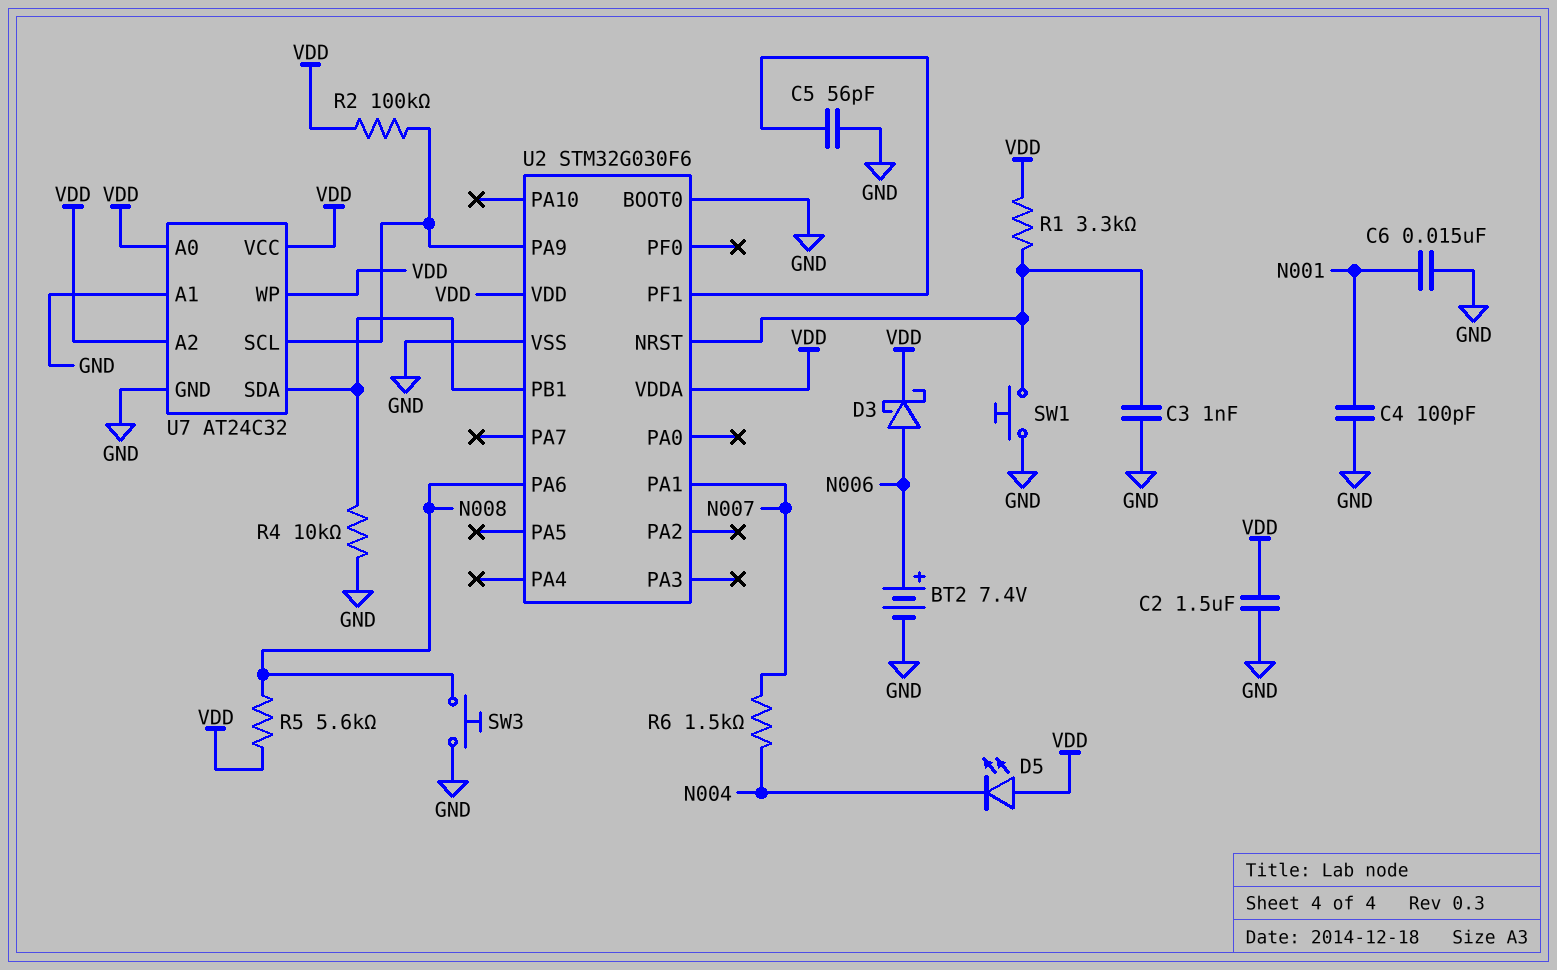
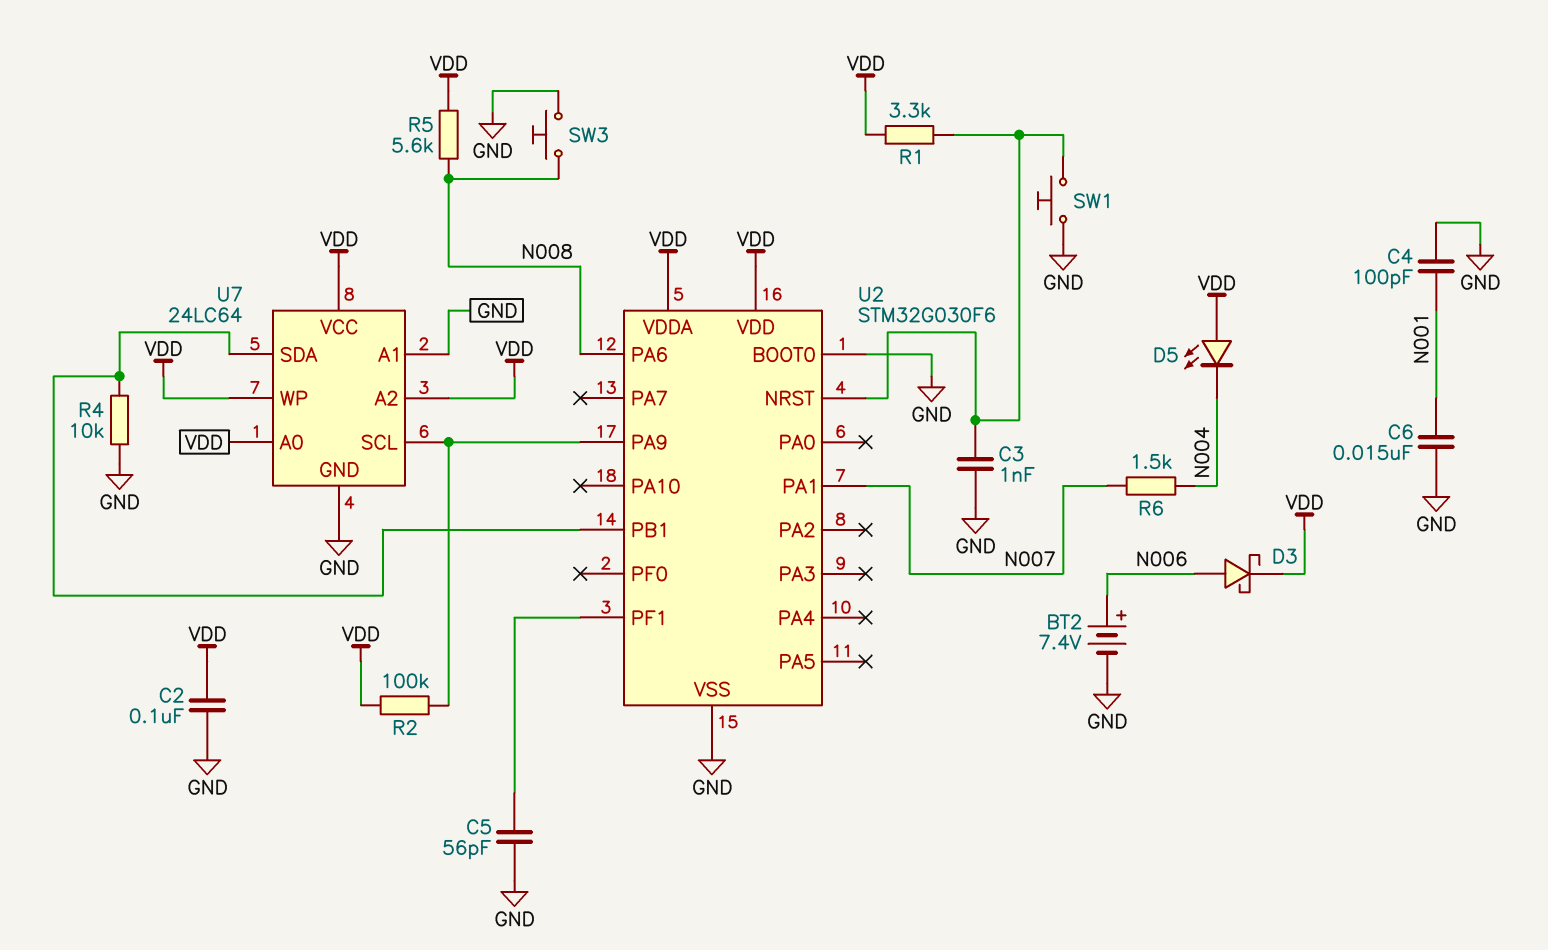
C2: 1.5uF (GND, VDD) -> 100nF (GND, VDD)
U7: AT24C32 -> 24LC64

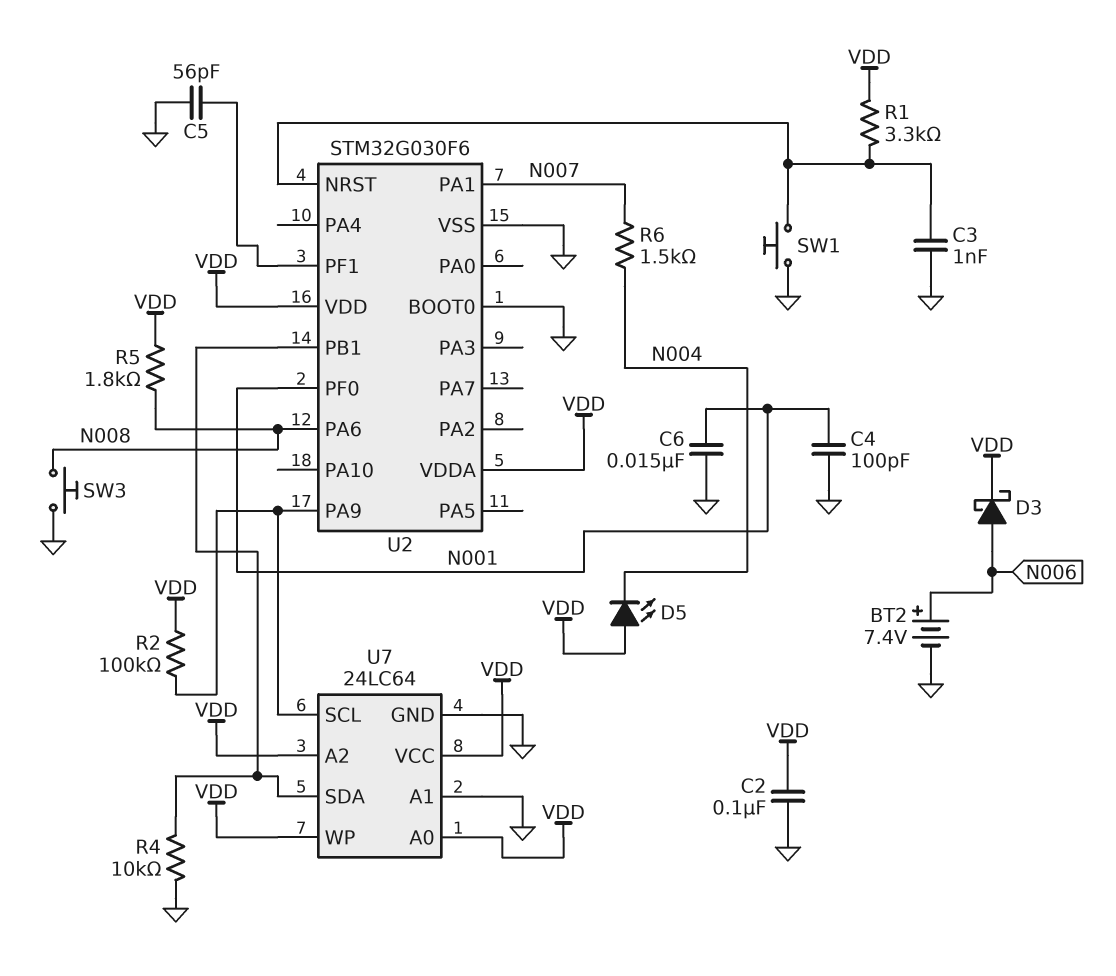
R5: 5.6k (N008, VDD) -> 1.8k (N008, VDD)
U2 pin PF0: none -> N001

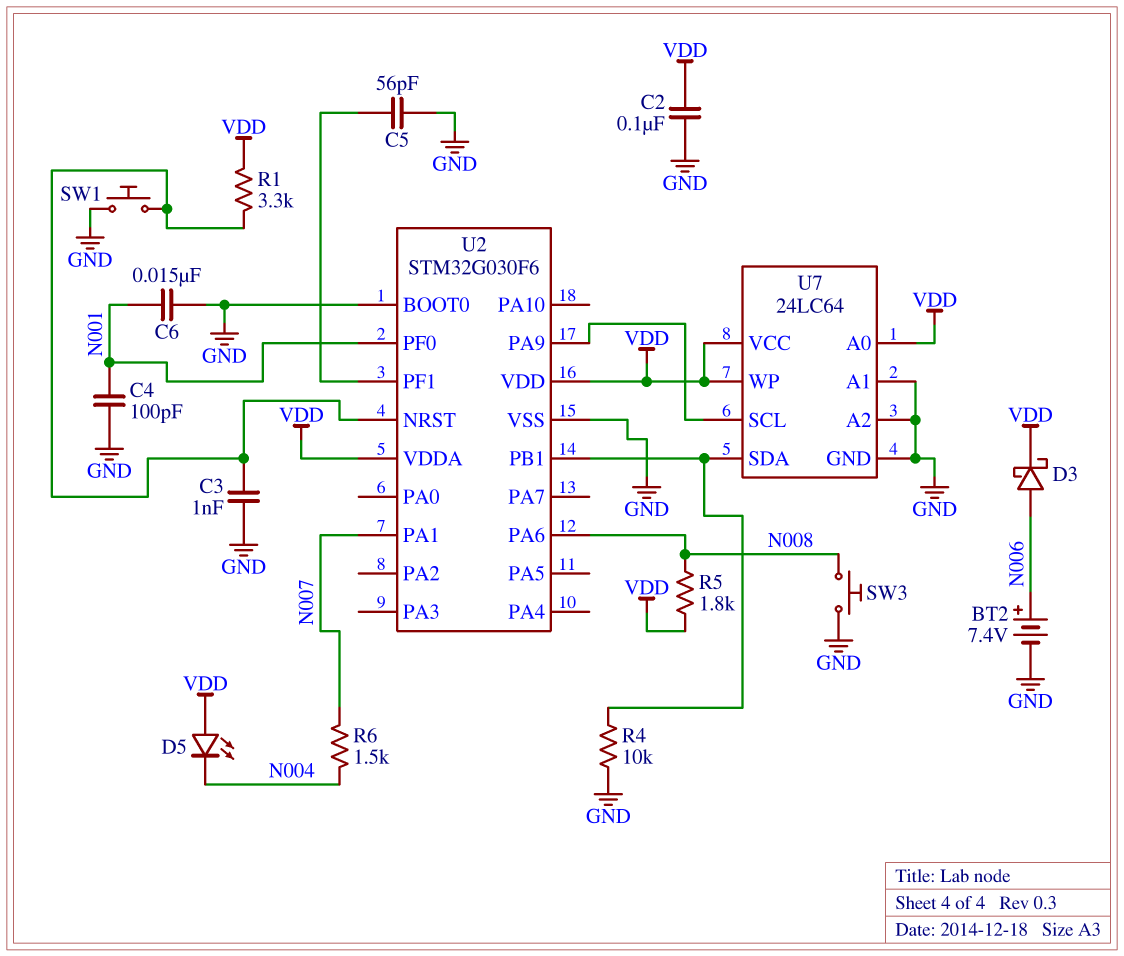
R2: 100k (U2/PA9, VDD) -> none
U7 pin A2: VDD -> GND

